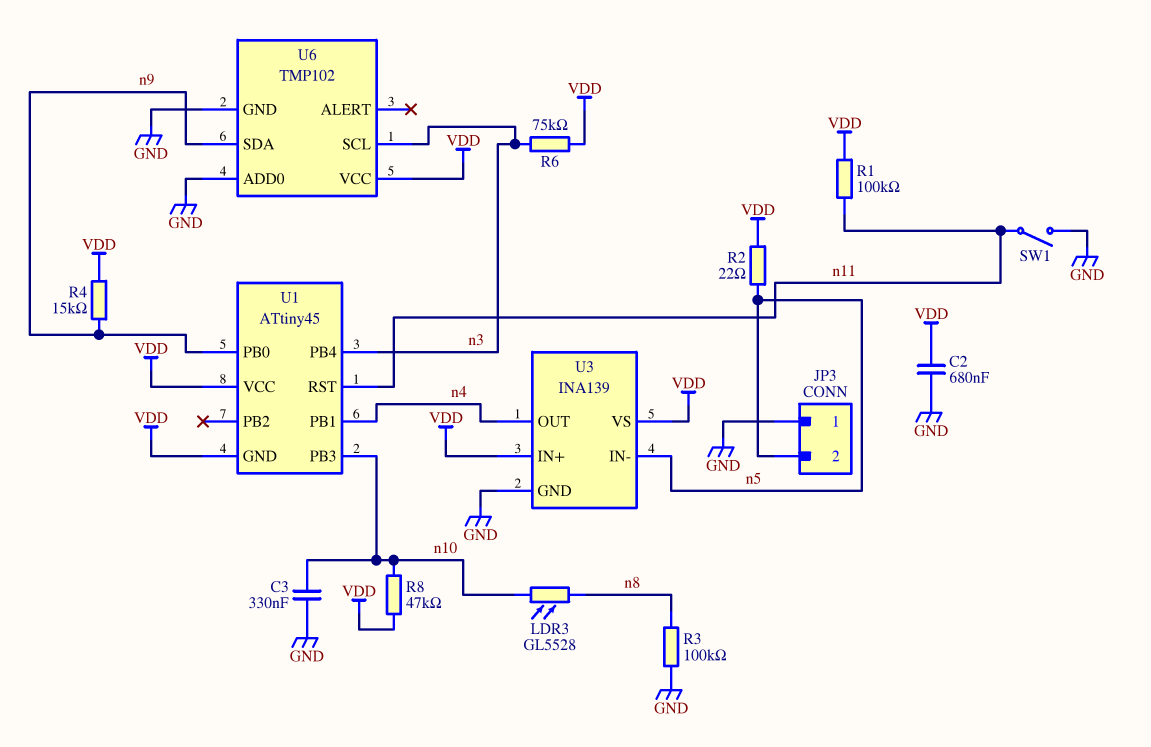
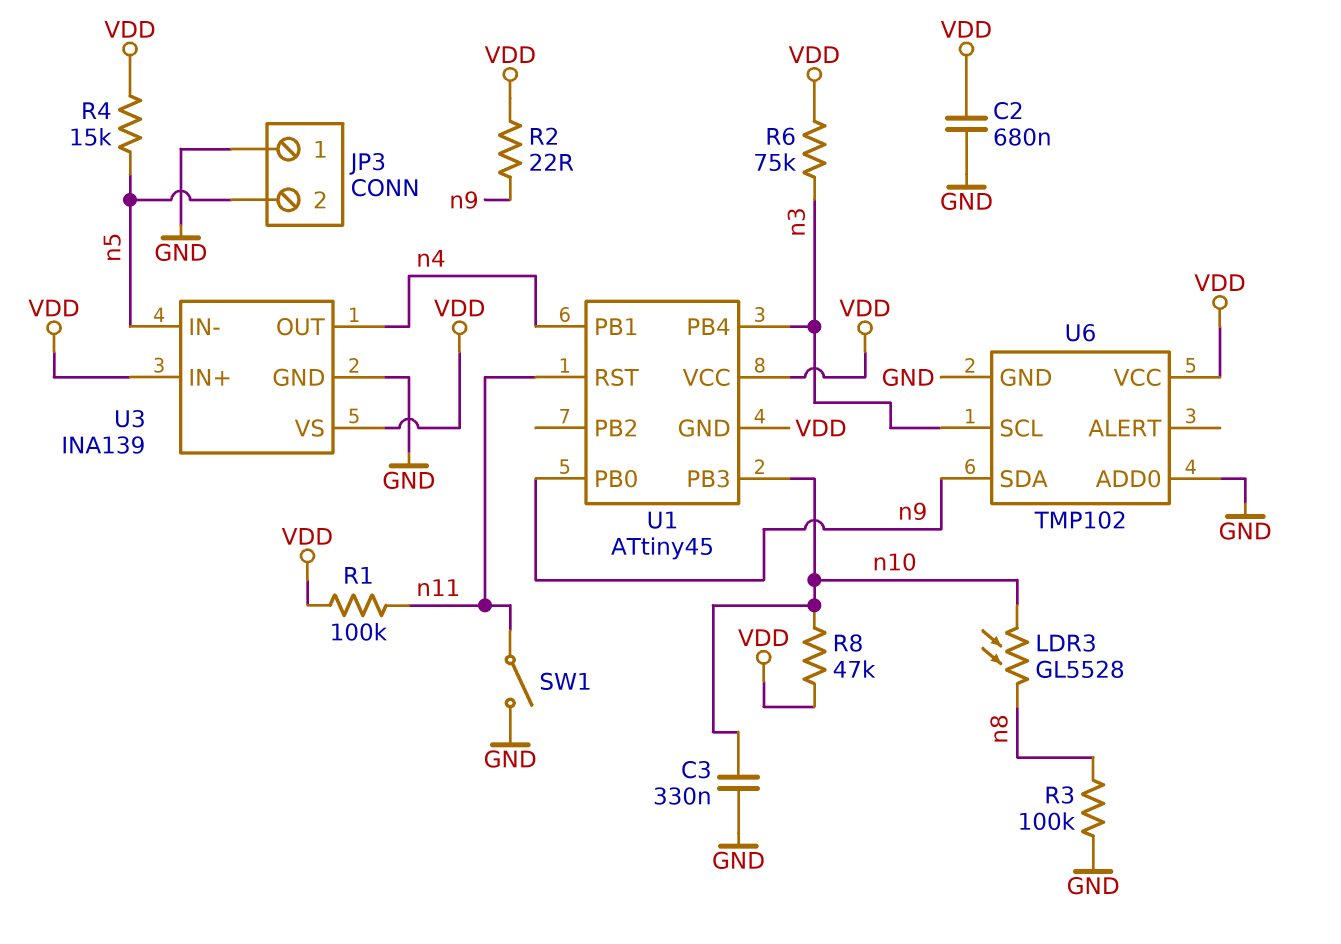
R2: 22 (VDD, n5) -> 22 (VDD, n9)
R4: 15k (VDD, n9) -> 15k (VDD, n5)

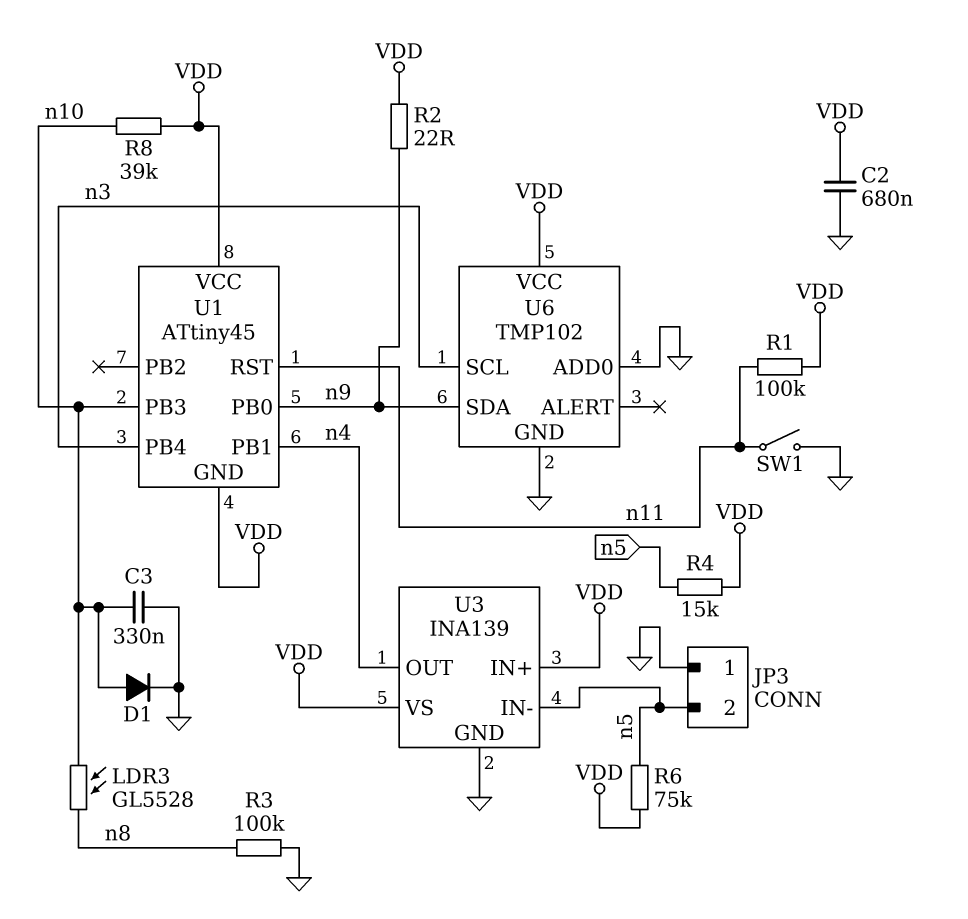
D1: none -> diode (A n10, K GND)
R6: 75k (VDD, n3) -> 75k (VDD, n5)
R8: 47k (VDD, n10) -> 39k (VDD, n10)

